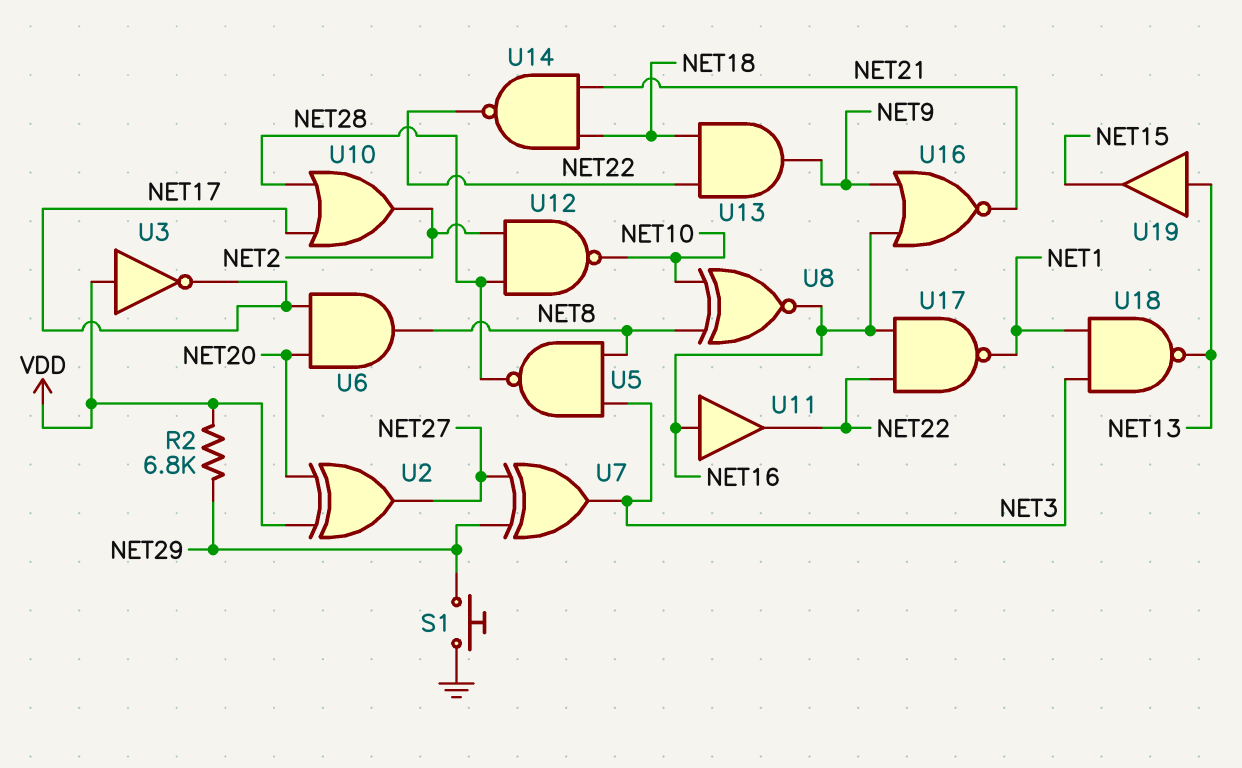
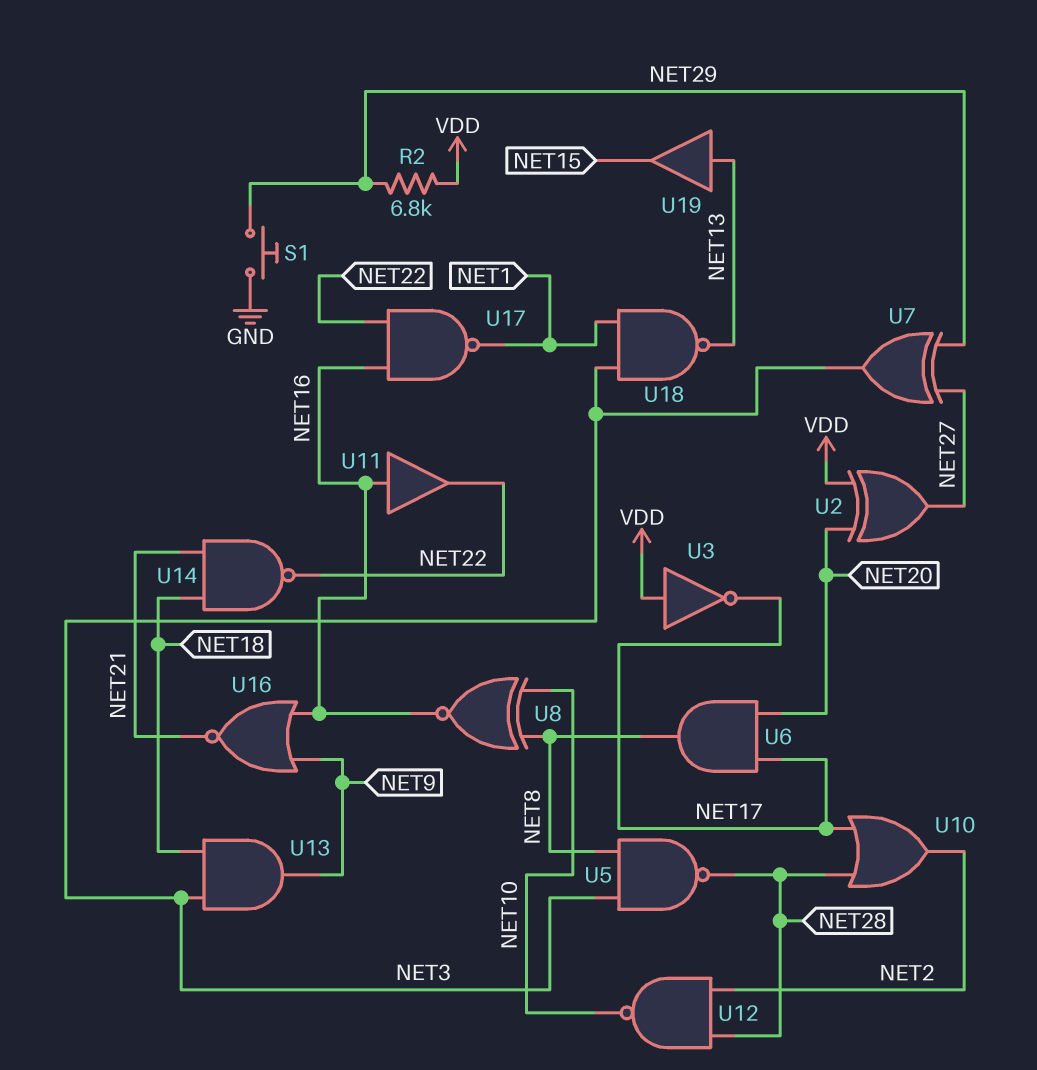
U13: AND (in NET18, in NET22, out NET9) -> AND (in NET3, in NET18, out NET9)

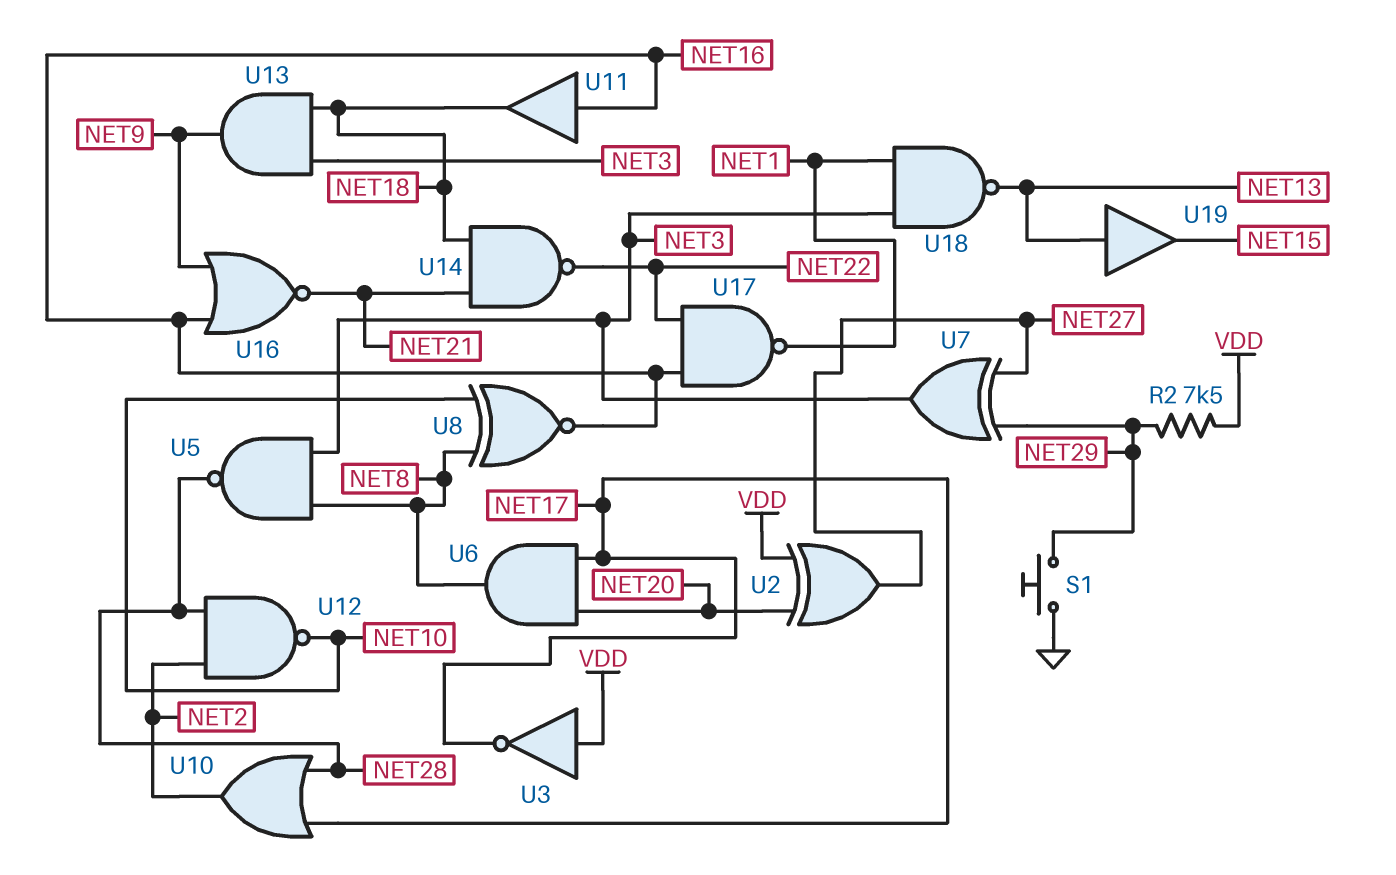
R2: 6.8k (NET29, VDD) -> 7.5k (NET29, VDD)
U11: buffer (in NET16, out NET22) -> buffer (in NET16, out NET18)

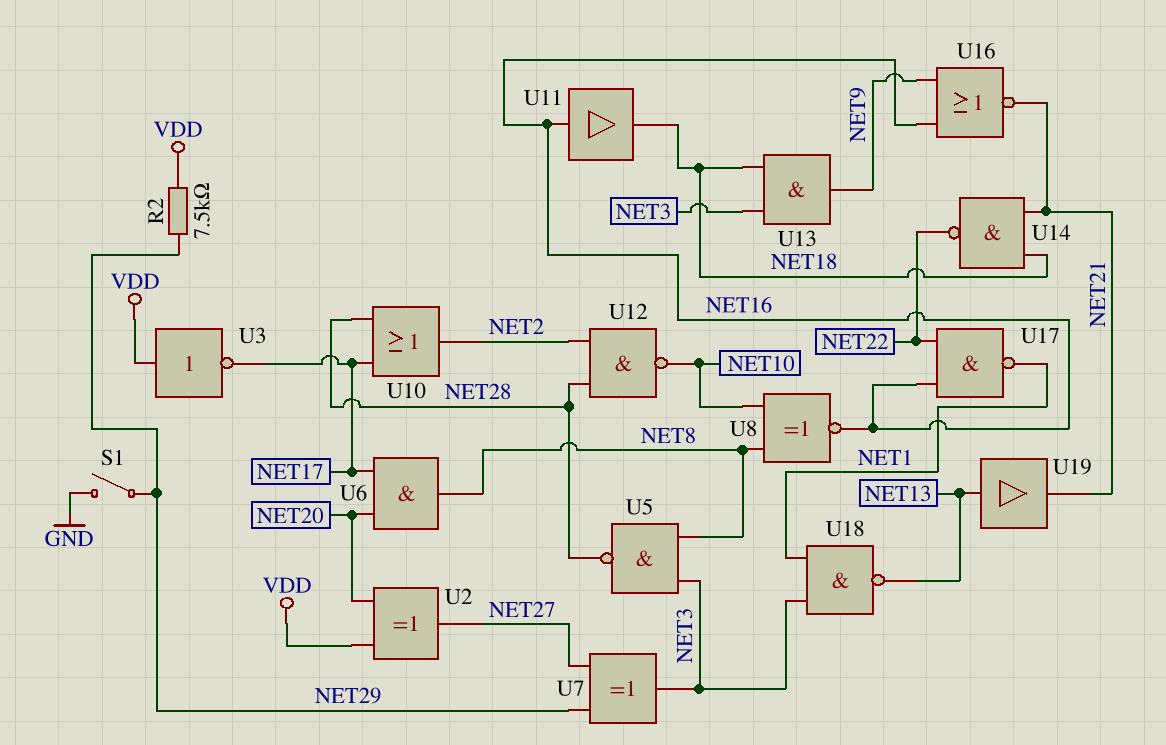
S1: button (GND, NET29) -> switch (GND, NET29)
U19: buffer (in NET13, out NET15) -> buffer (in NET13, out NET21)

